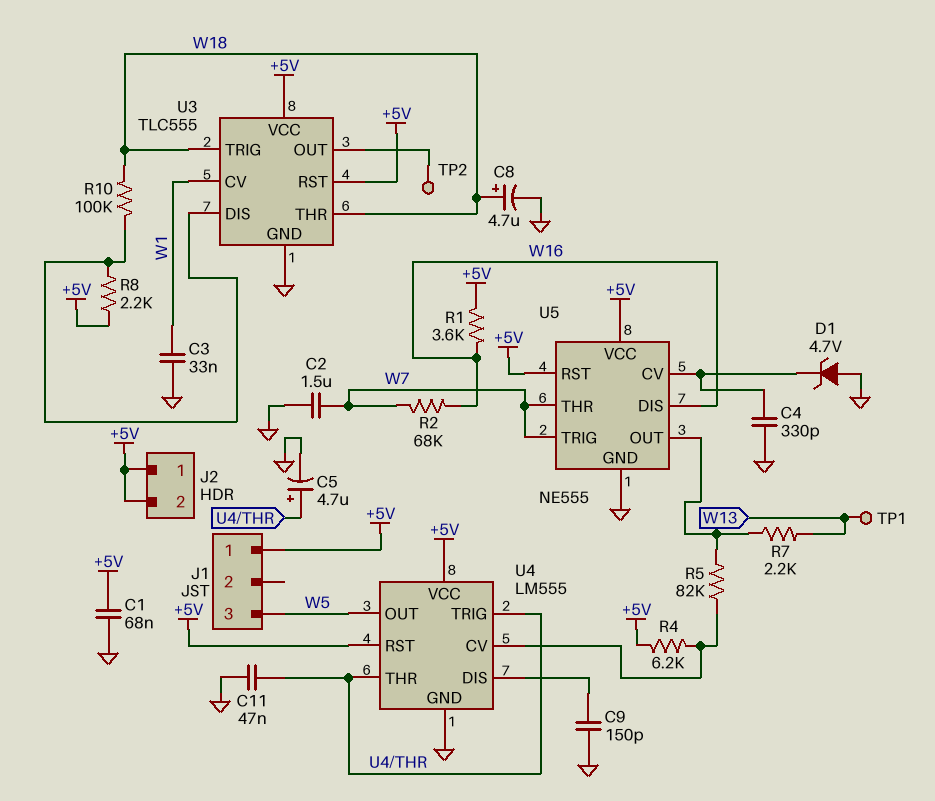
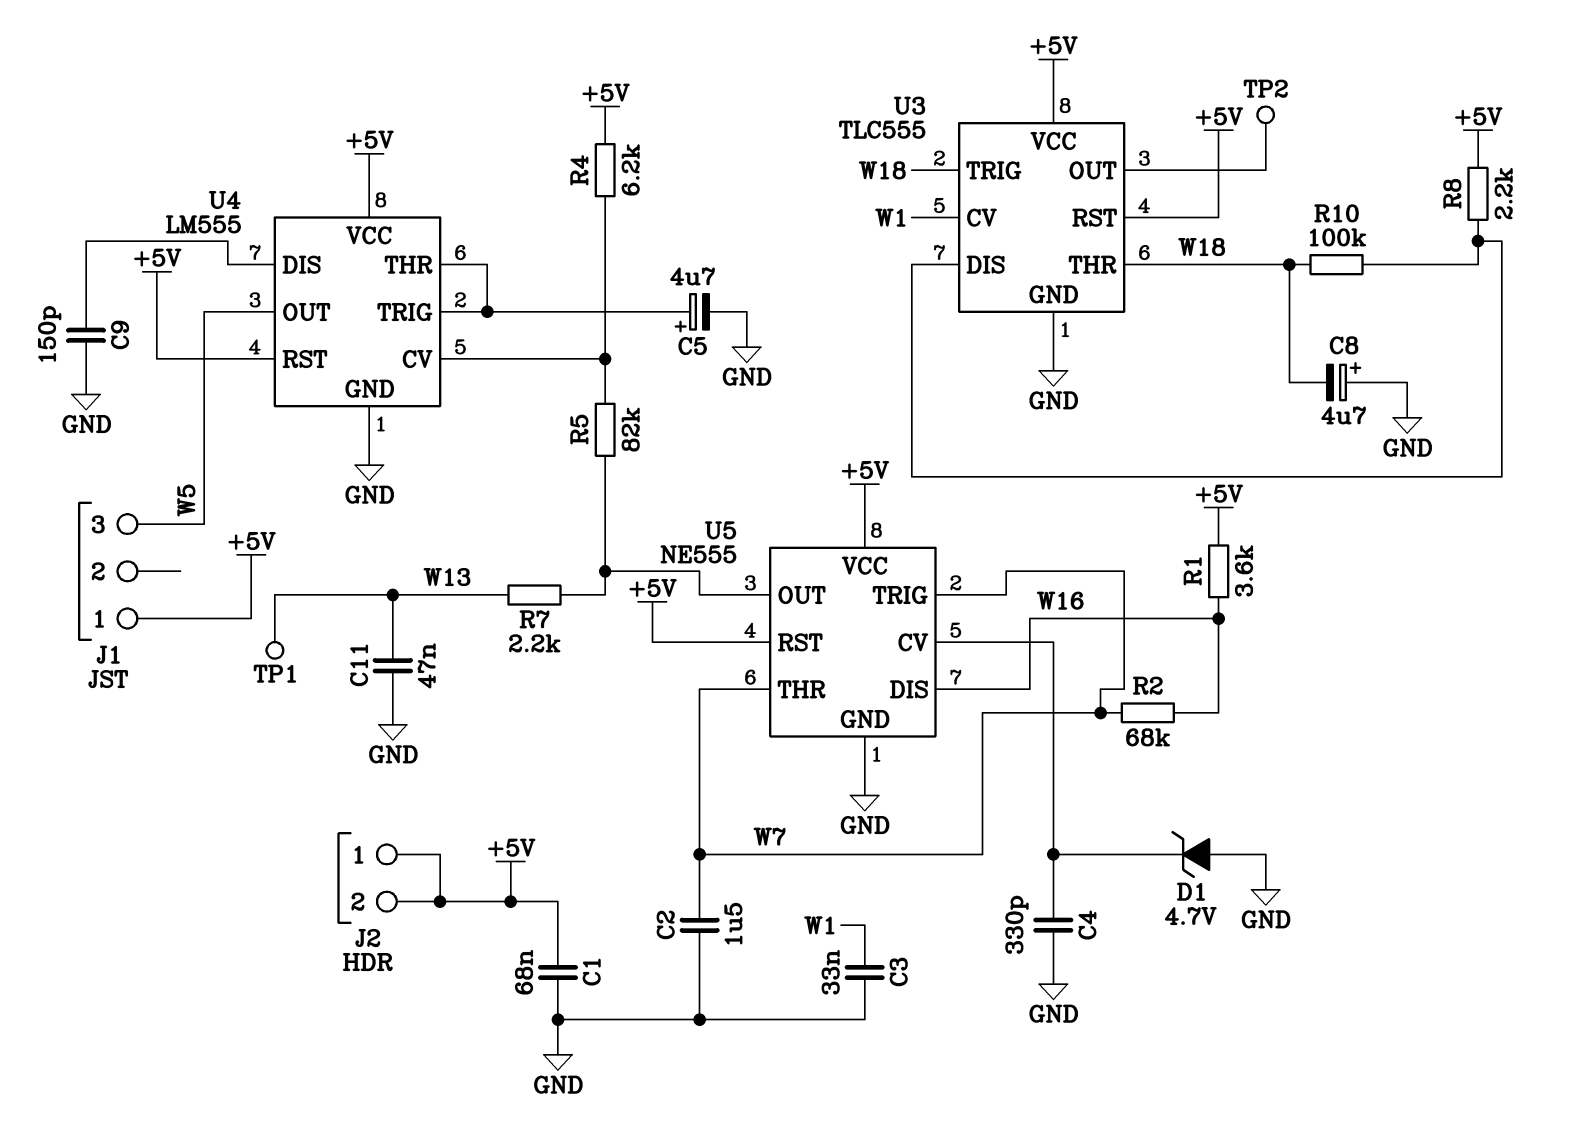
C8: 4.7uF (plus W18, minus GND) -> 4.7uF (plus GND, minus W18)
C11: 47nF (GND, U4/THR) -> 47nF (GND, W13)

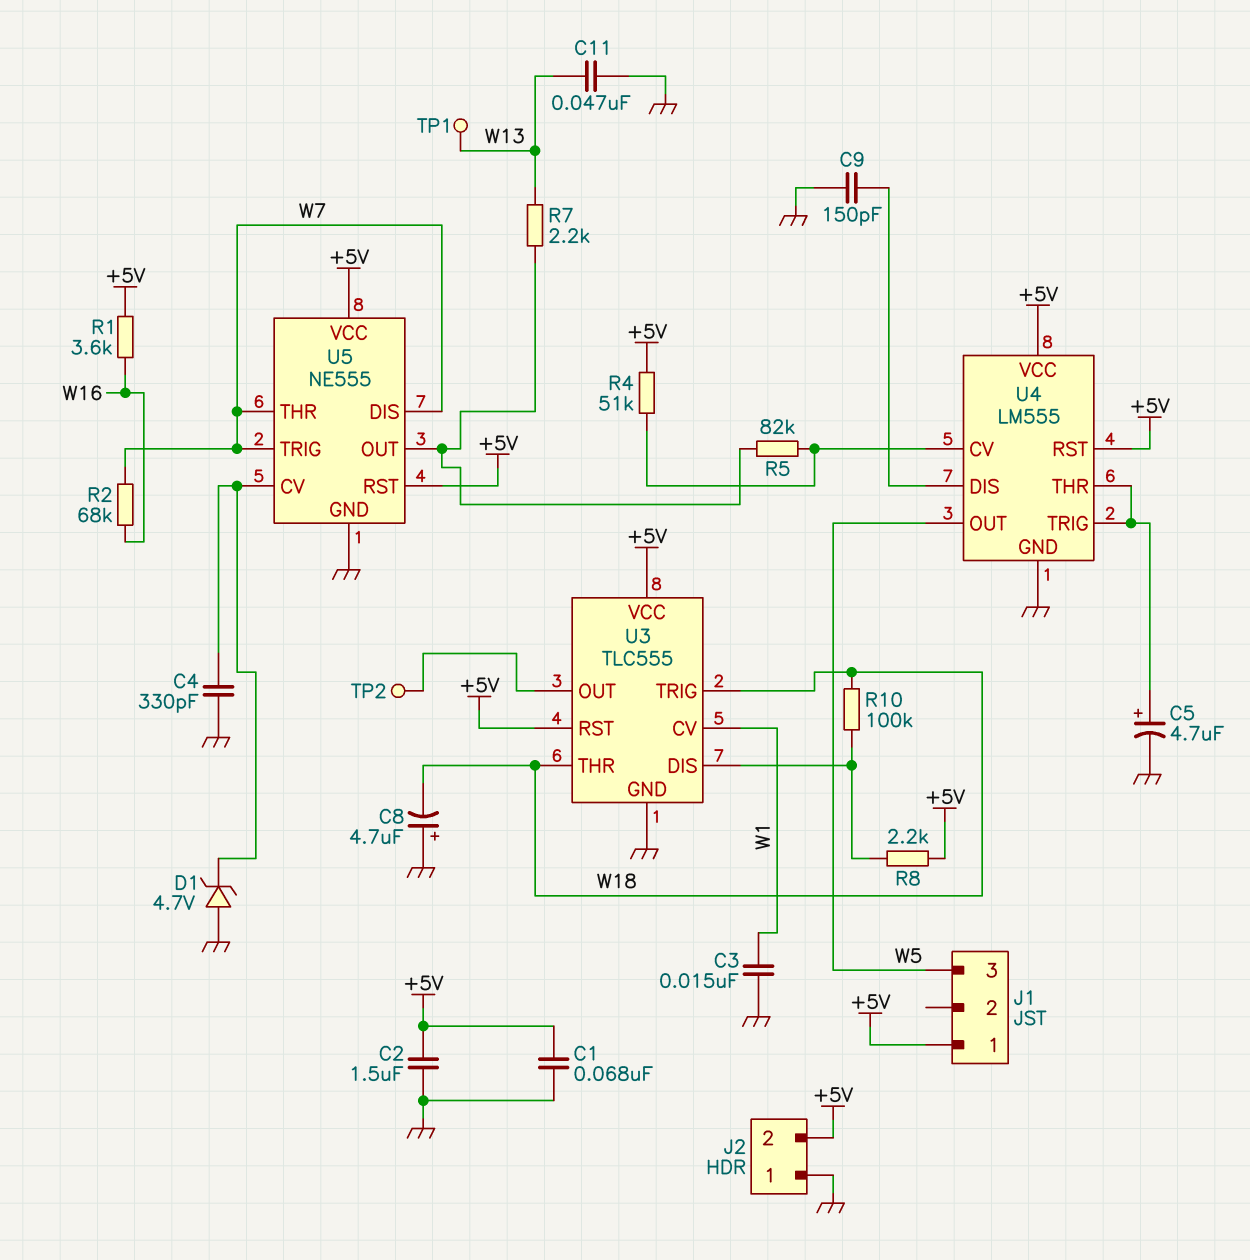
C2: 1.5uF (GND, W7) -> 1.5uF (+5V, GND)
C3: 33nF (GND, W1) -> 15nF (GND, W1)
J2 pin 1: +5V -> GND
R4: 6.2k (+5V, U4/CV) -> 51k (+5V, U4/CV)
U5 pin DIS: W16 -> W7

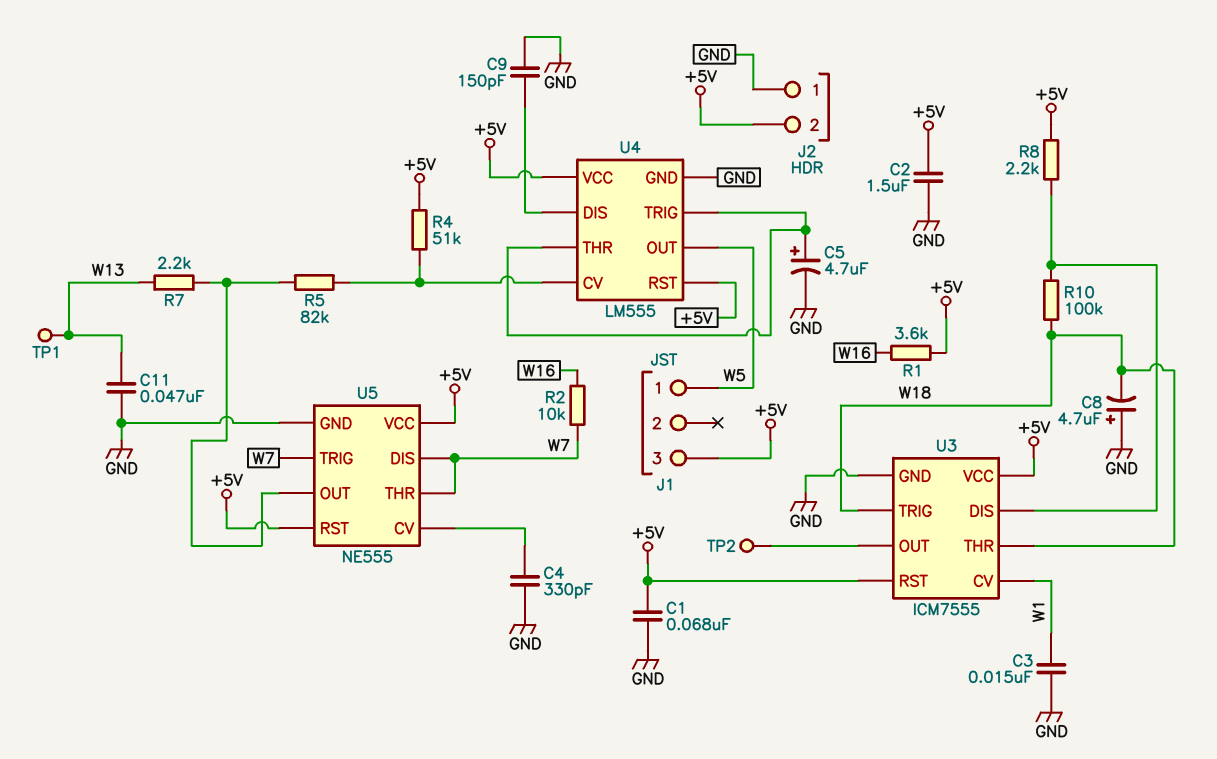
D1: zener 4.7V (A GND, K U5/CV) -> none
J1 pin 1: +5V -> W5
J1 pin 3: W5 -> +5V
R2: 68k (W7, W16) -> 10k (W7, W16)
U3: TLC555 -> ICM7555

